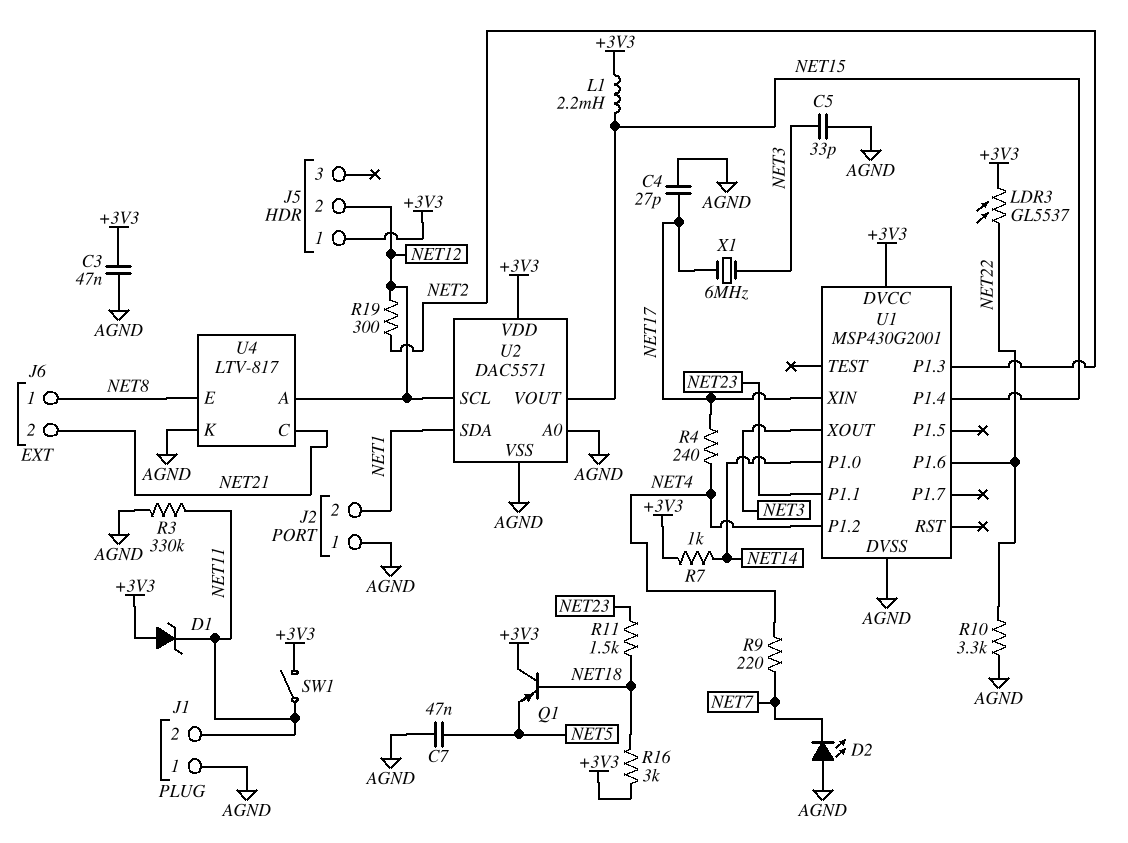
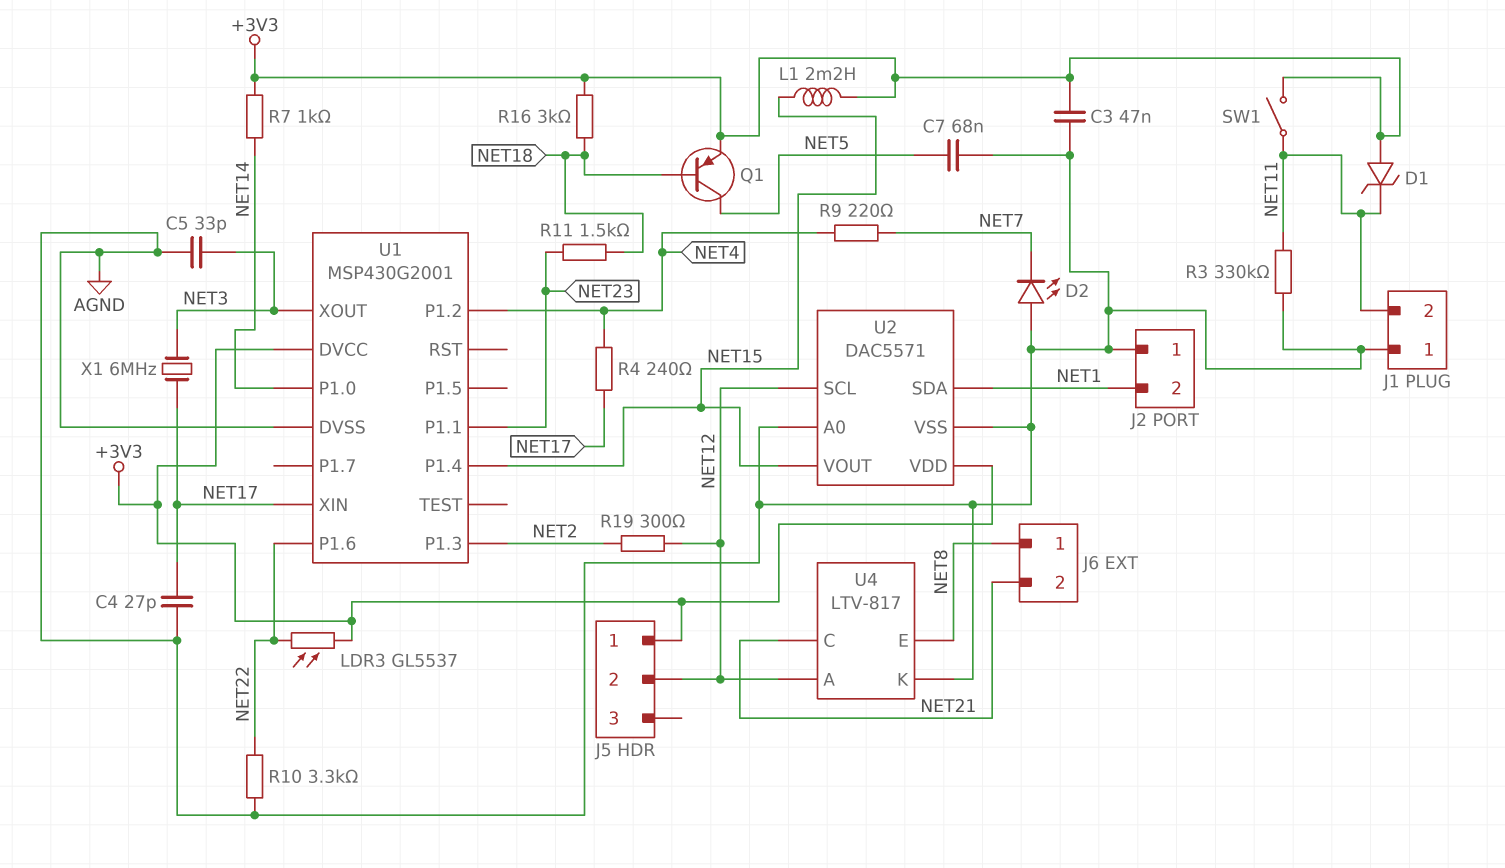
C7: 47nF (AGND, NET5) -> 68nF (AGND, NET5)
Q1: PNP (B NET18, C +3V3, E NET5) -> PNP (B NET18, C NET5, E +3V3)

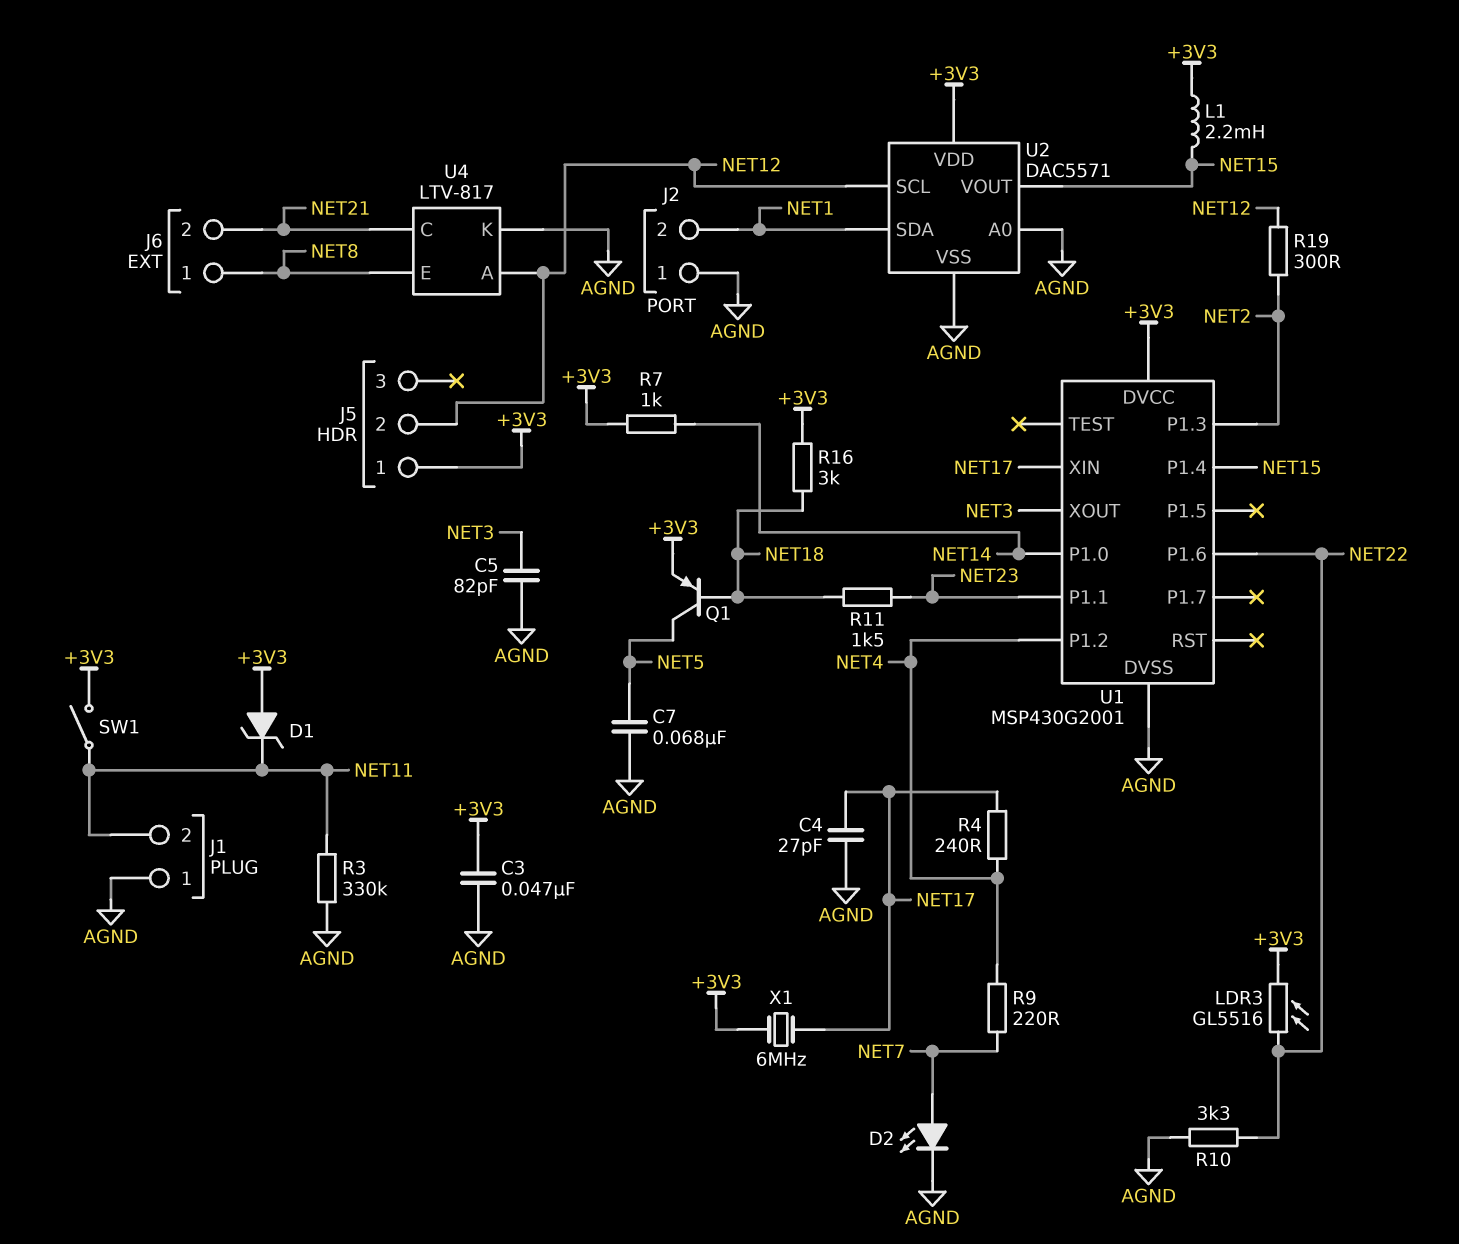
C5: 33pF (AGND, NET3) -> 82pF (AGND, NET3)
D2: LED (A AGND, K NET7) -> LED (A NET7, K AGND)
LDR3: GL5537 (+3V3, NET22) -> GL5516 (+3V3, NET22)
X1: 6MHz (NET3, NET17) -> 6MHz (+3V3, NET17)

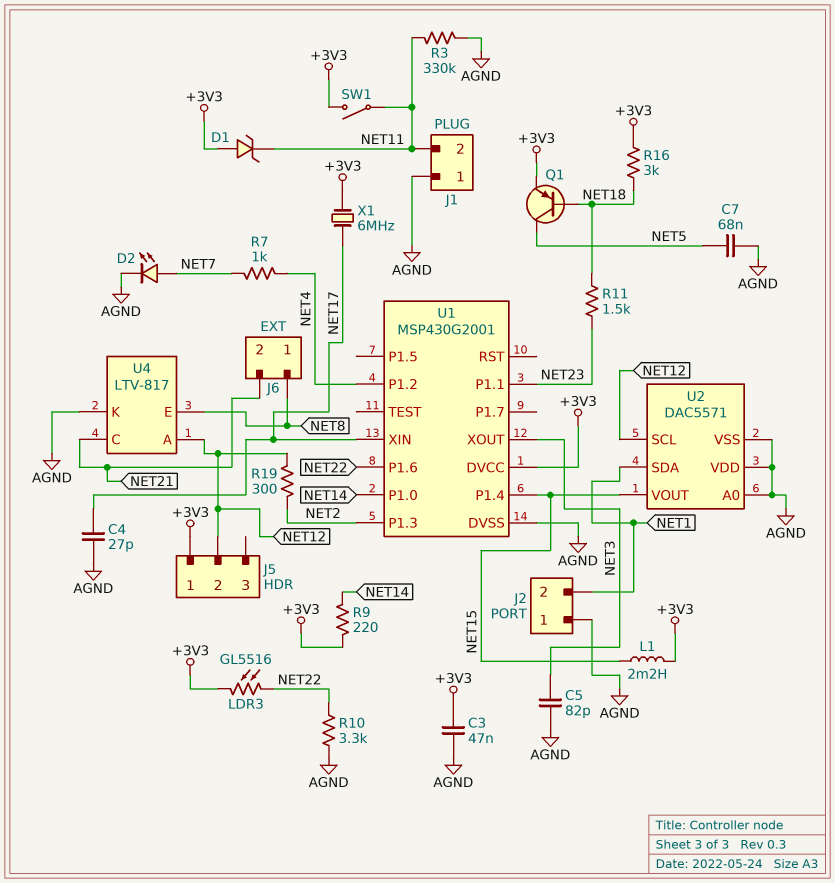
R4: 240 (NET4, NET17) -> none
R7: 1k (+3V3, NET14) -> 1k (NET4, NET7)
R9: 220 (NET4, NET7) -> 220 (+3V3, NET14)
U2 pin VDD: +3V3 -> AGND

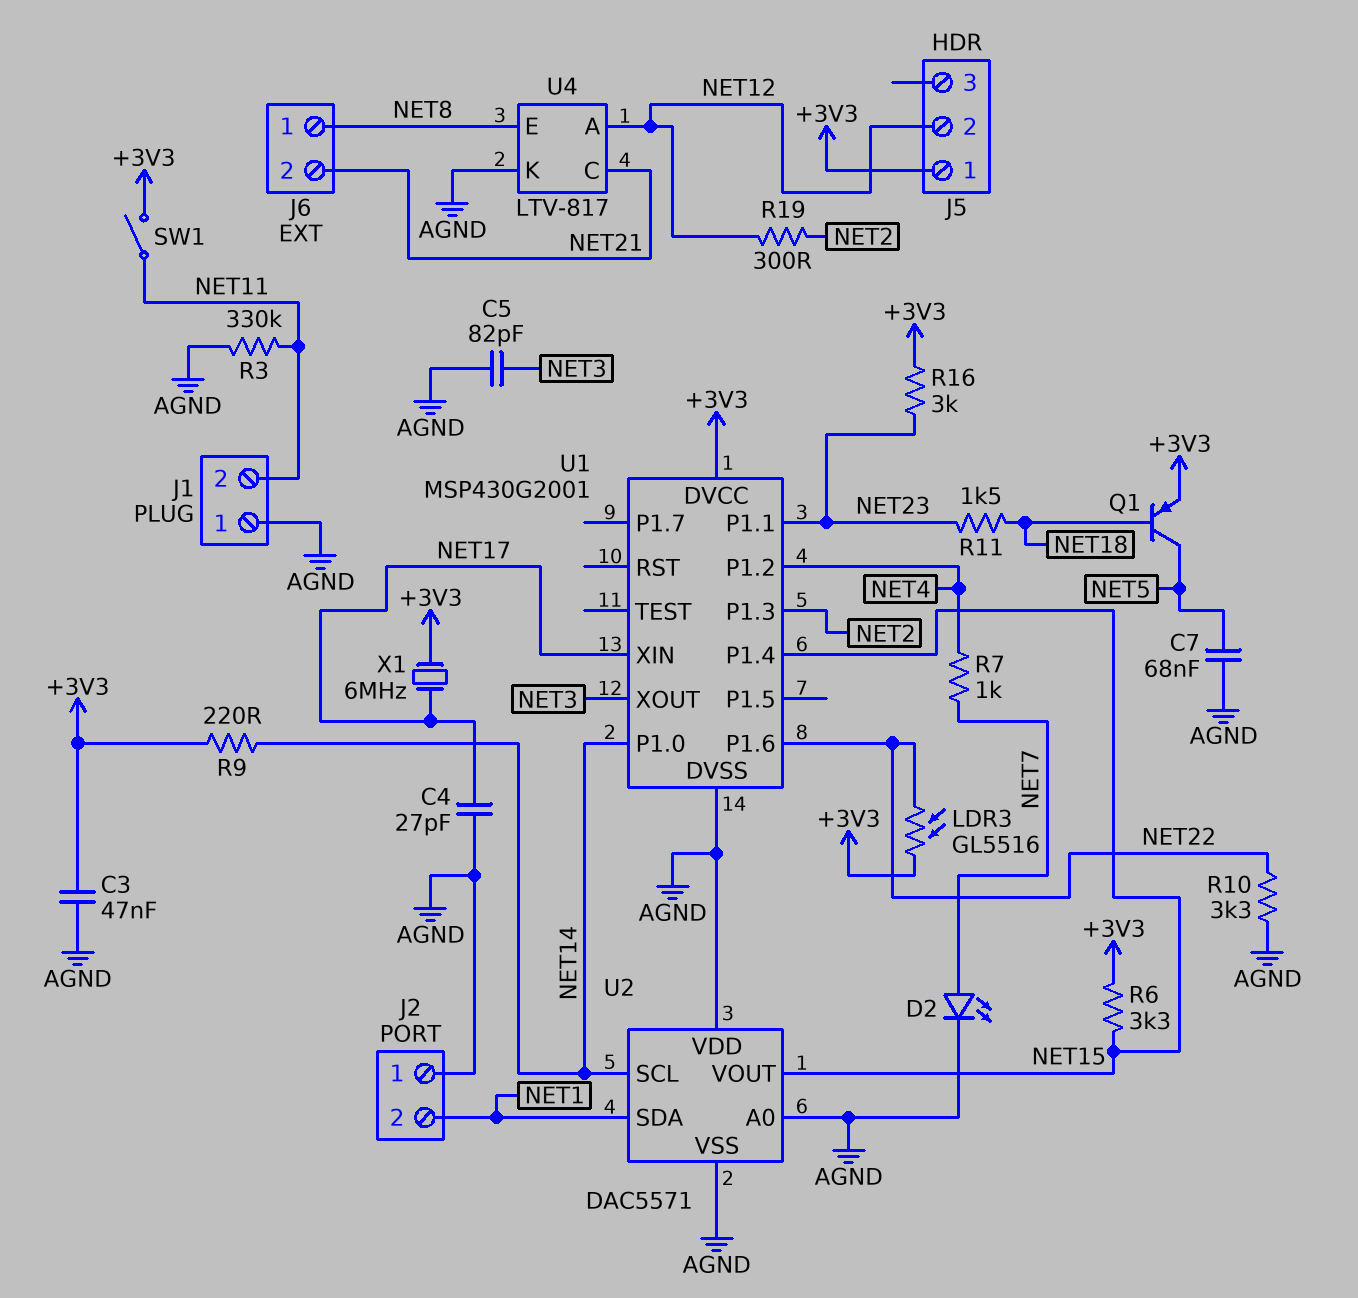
D1: zener (A +3V3, K NET11) -> none
L1: 2.2mH (+3V3, NET15) -> none
R6: none -> 3.3k (+3V3, NET15)
R16: 3k (+3V3, NET18) -> 3k (+3V3, NET23)
U2 pin SCL: NET12 -> NET14

